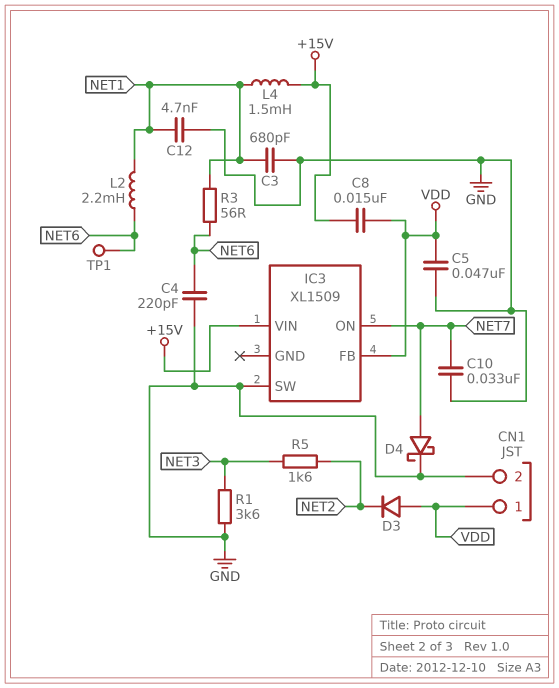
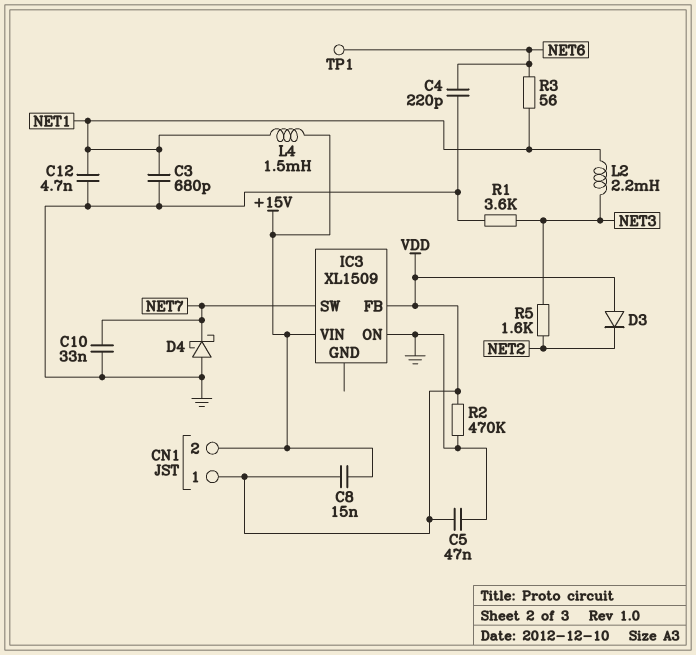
CN1 pin 2: GND -> +15V
D4: schottky (A NET7, K GND) -> schottky (A GND, K NET7)
IC3 pin ON: NET7 -> GND
IC3 pin SW: GND -> NET7
L2: 2.2mH (NET1, NET6) -> 2.2mH (NET1, NET3)
R2: none -> 470k (GND, VDD)

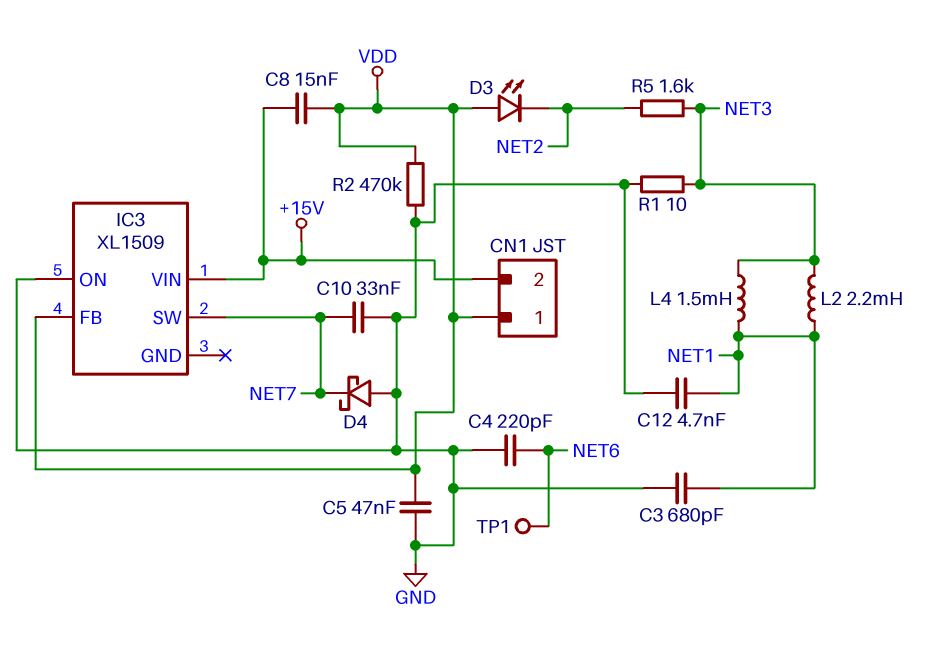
D3: diode (A VDD, K NET2) -> LED (A VDD, K NET2)
L4: 1.5mH (+15V, NET1) -> 1.5mH (NET1, NET3)
R1: 3.6k (GND, NET3) -> 10 (GND, NET3)
R3: 56 (NET1, NET6) -> none

